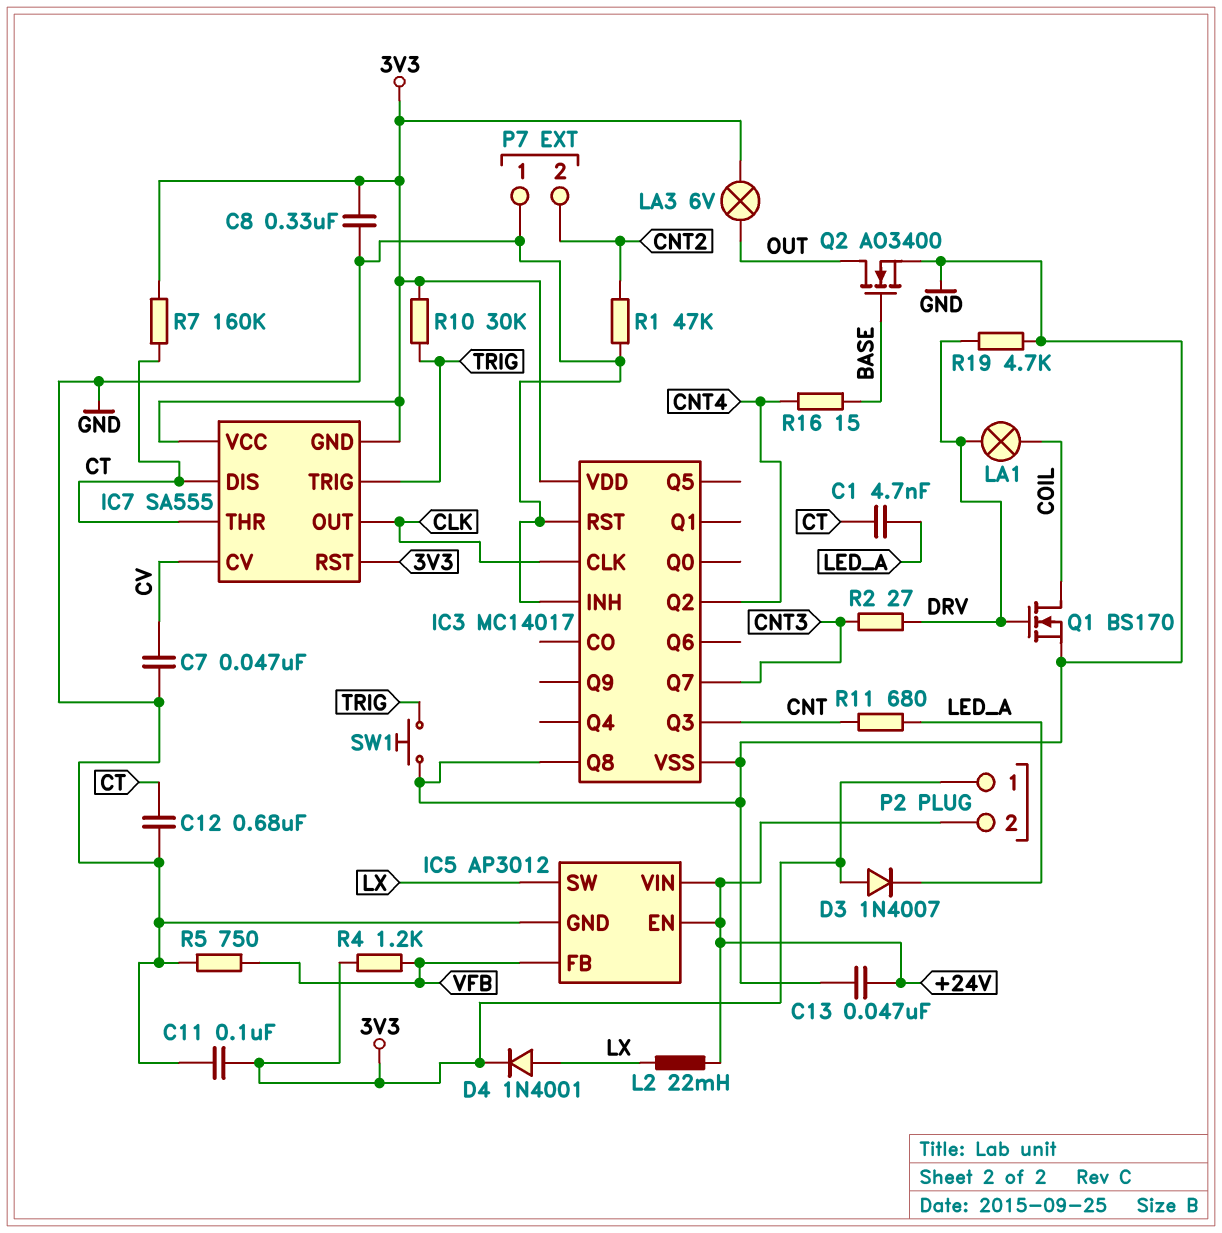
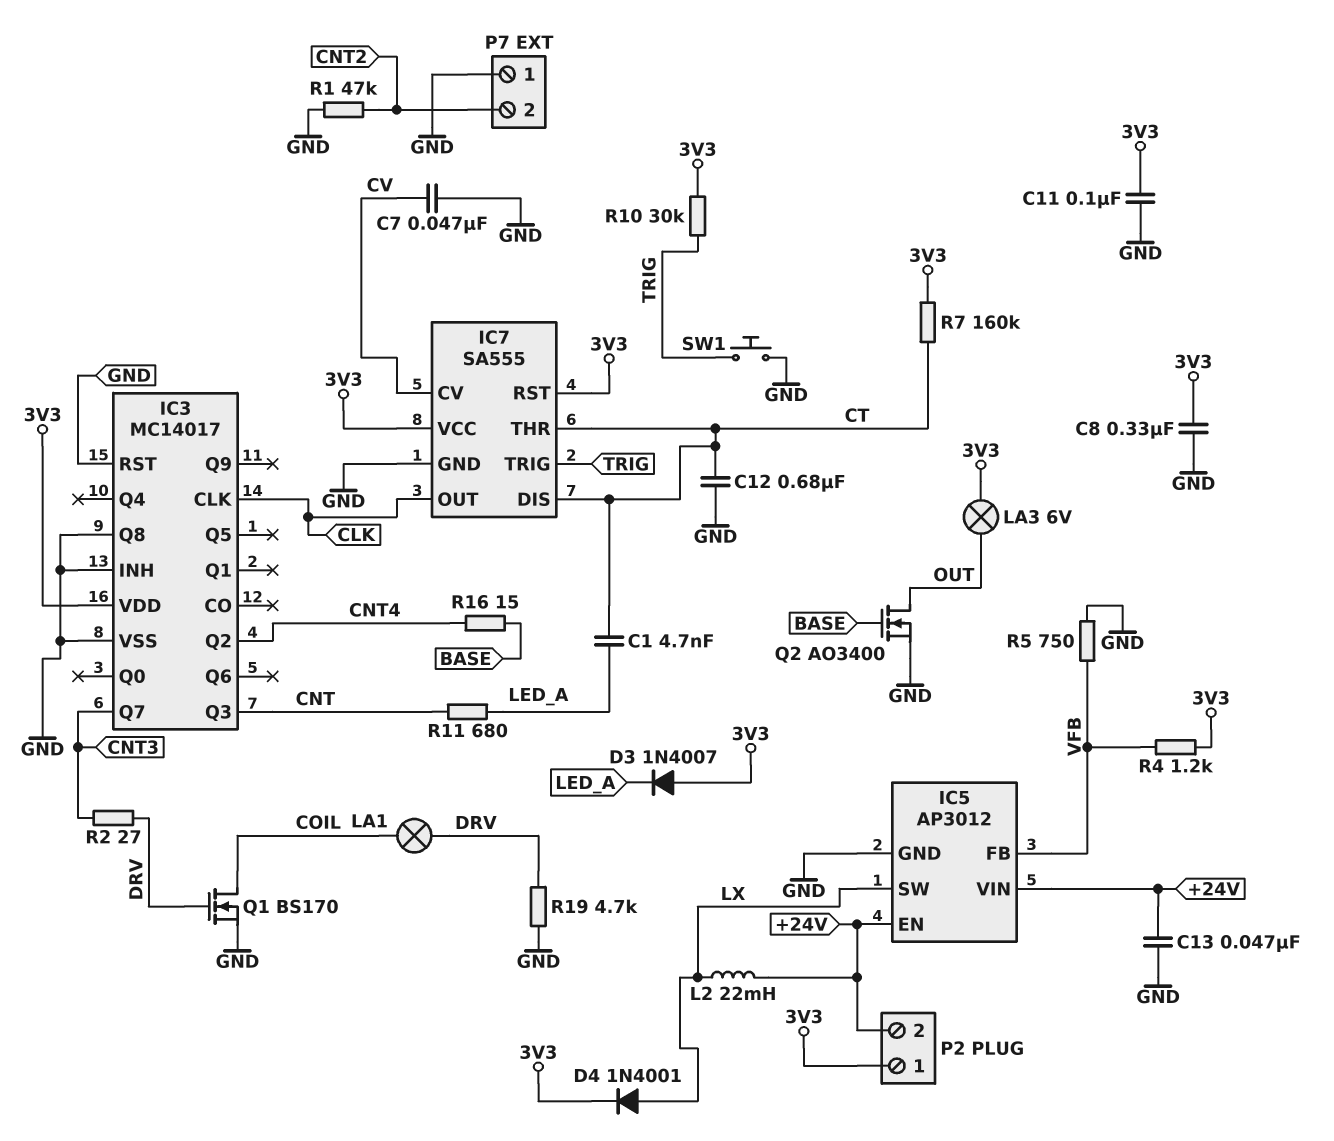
IC7 pin GND: 3V3 -> GND

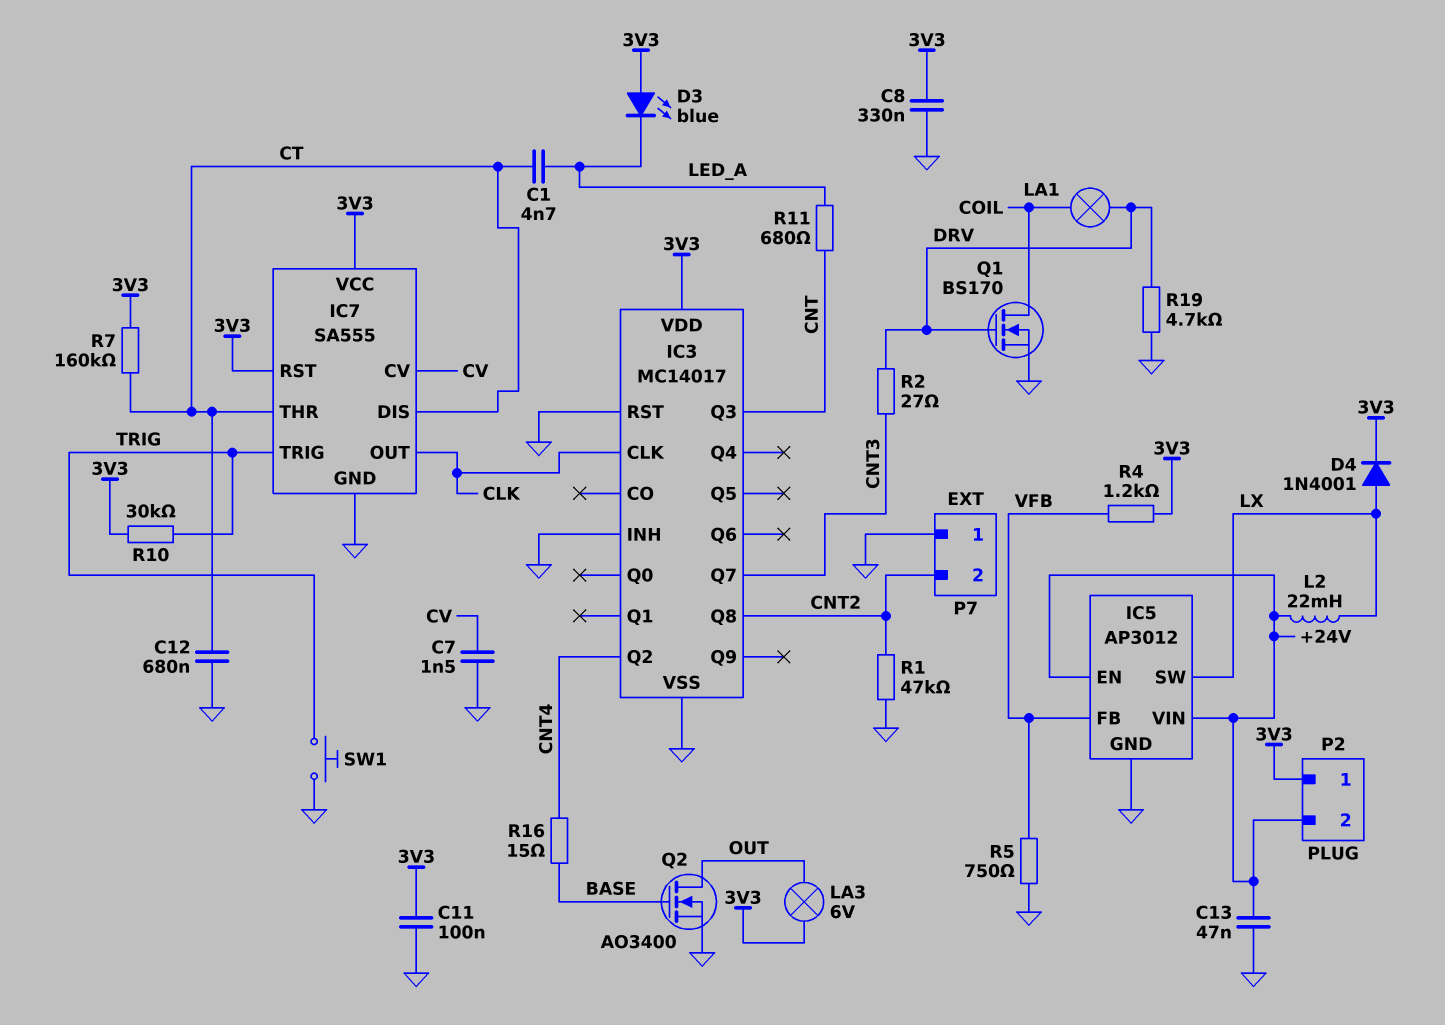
C7: 47nF (CV, GND) -> 1.5nF (CV, GND)
D3: diode 1N4007 (A 3V3, K LED_A) -> LED blue (A 3V3, K LED_A)
IC3 pin Q8: GND -> CNT2

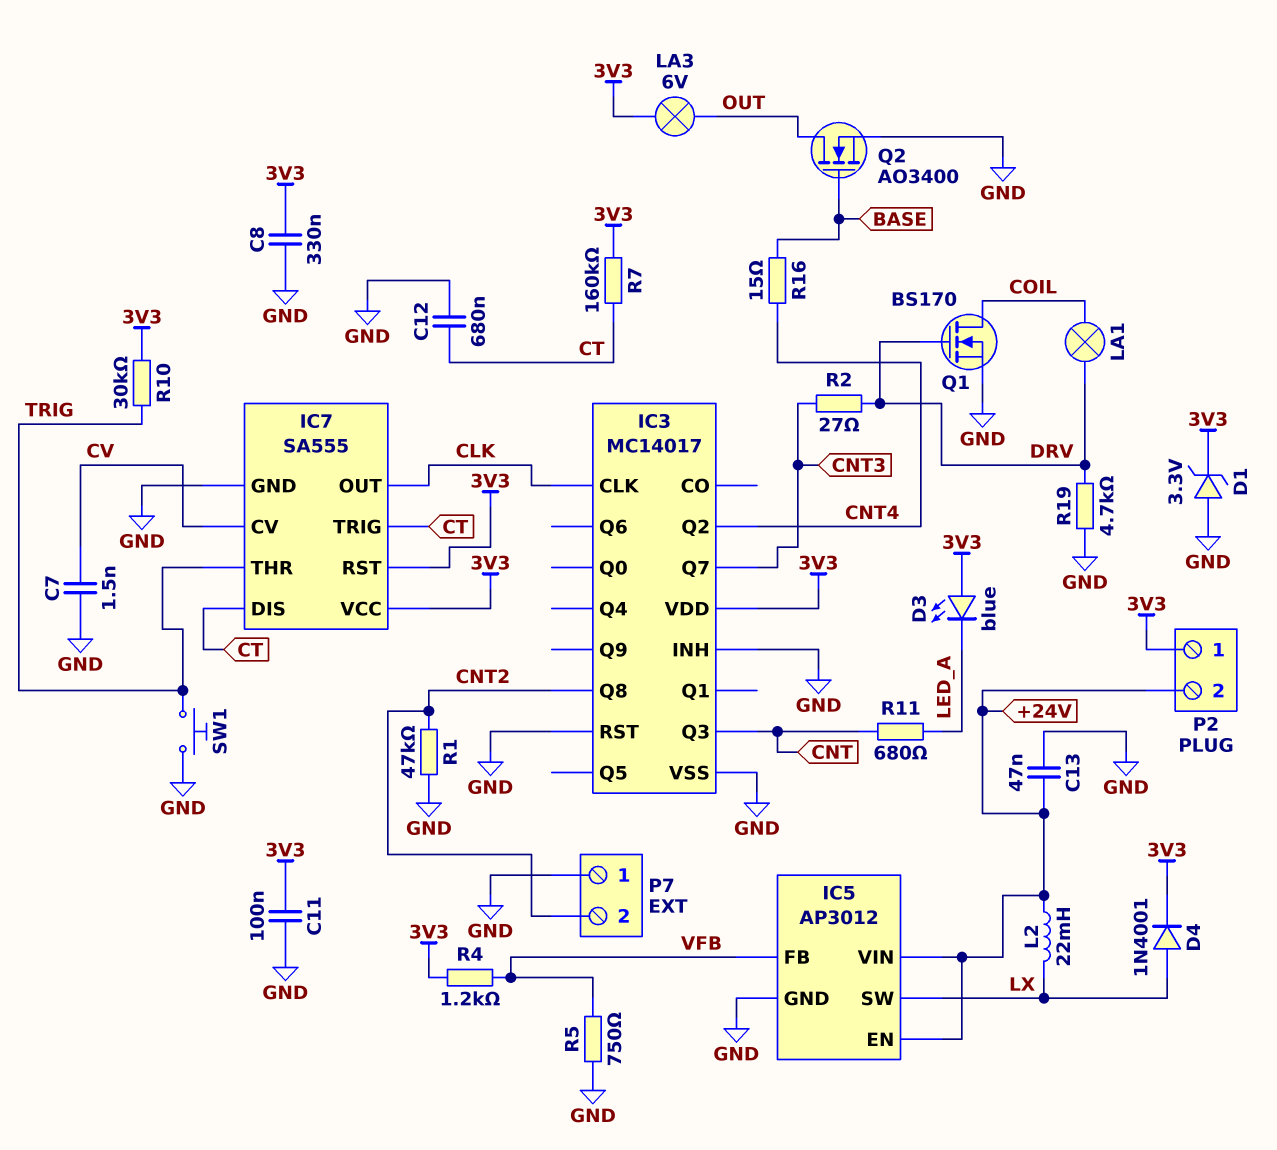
C1: 4.7nF (CT, LED_A) -> none
D1: none -> zener 3.3V (A GND, K 3V3)
IC7 pin THR: CT -> TRIG
IC7 pin TRIG: TRIG -> CT

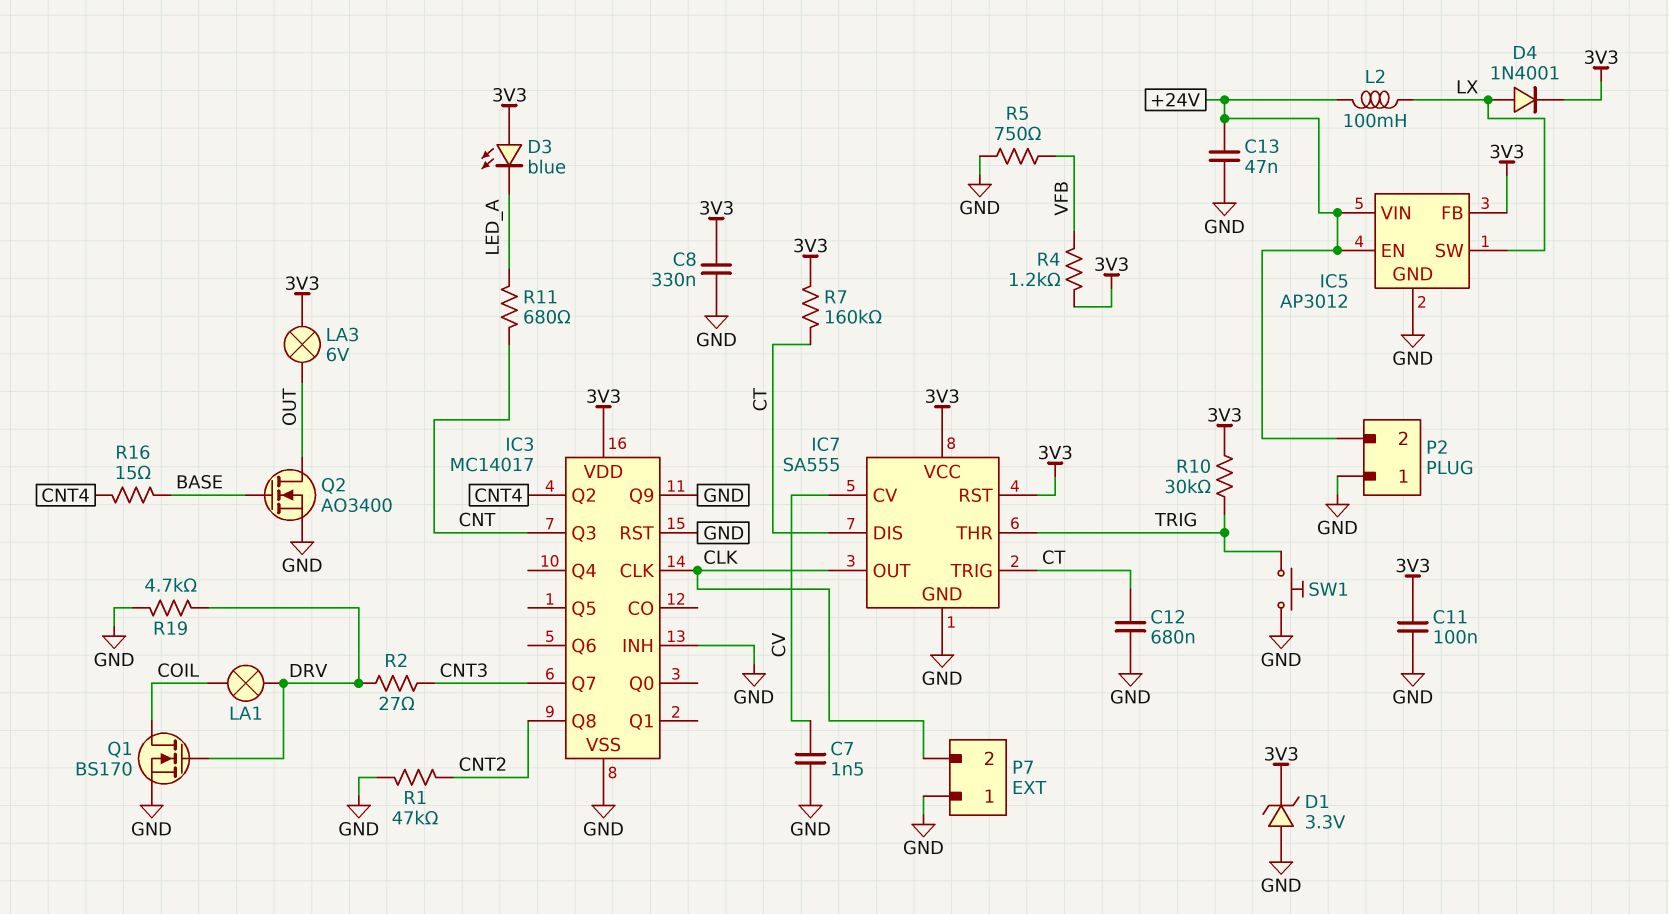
IC3 pin Q9: none -> GND
IC5 pin FB: VFB -> 3V3
L2: 22mH (+24V, LX) -> 100mH (+24V, LX)
P2 pin 1: 3V3 -> GND
P7 pin 2: CNT2 -> CLK

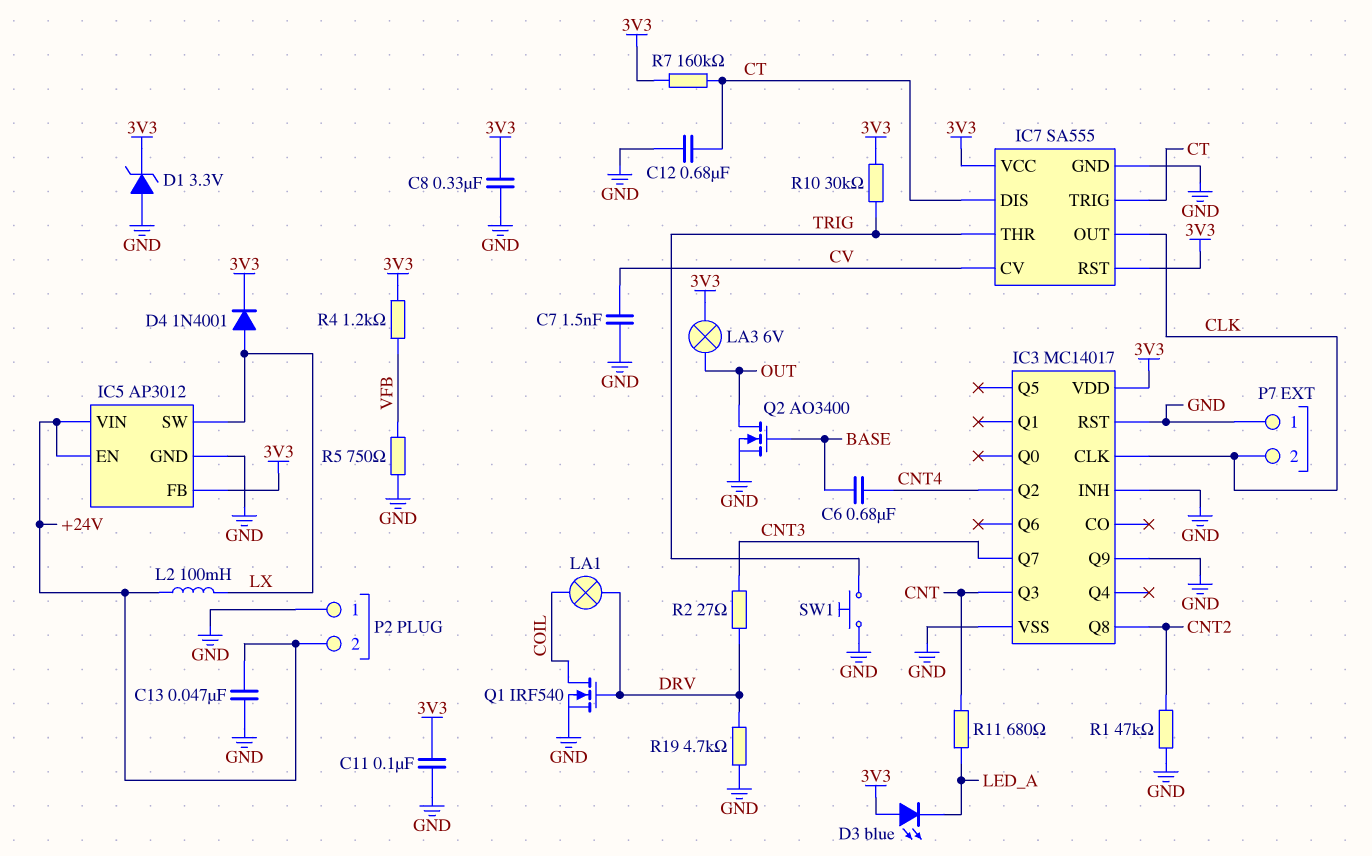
C6: none -> 680nF (BASE, CNT4)
Q1: NMOS BS170 (G DRV, D COIL, S GND) -> NMOS IRF540 (G DRV, D COIL, S GND)
R16: 15 (BASE, CNT4) -> none

